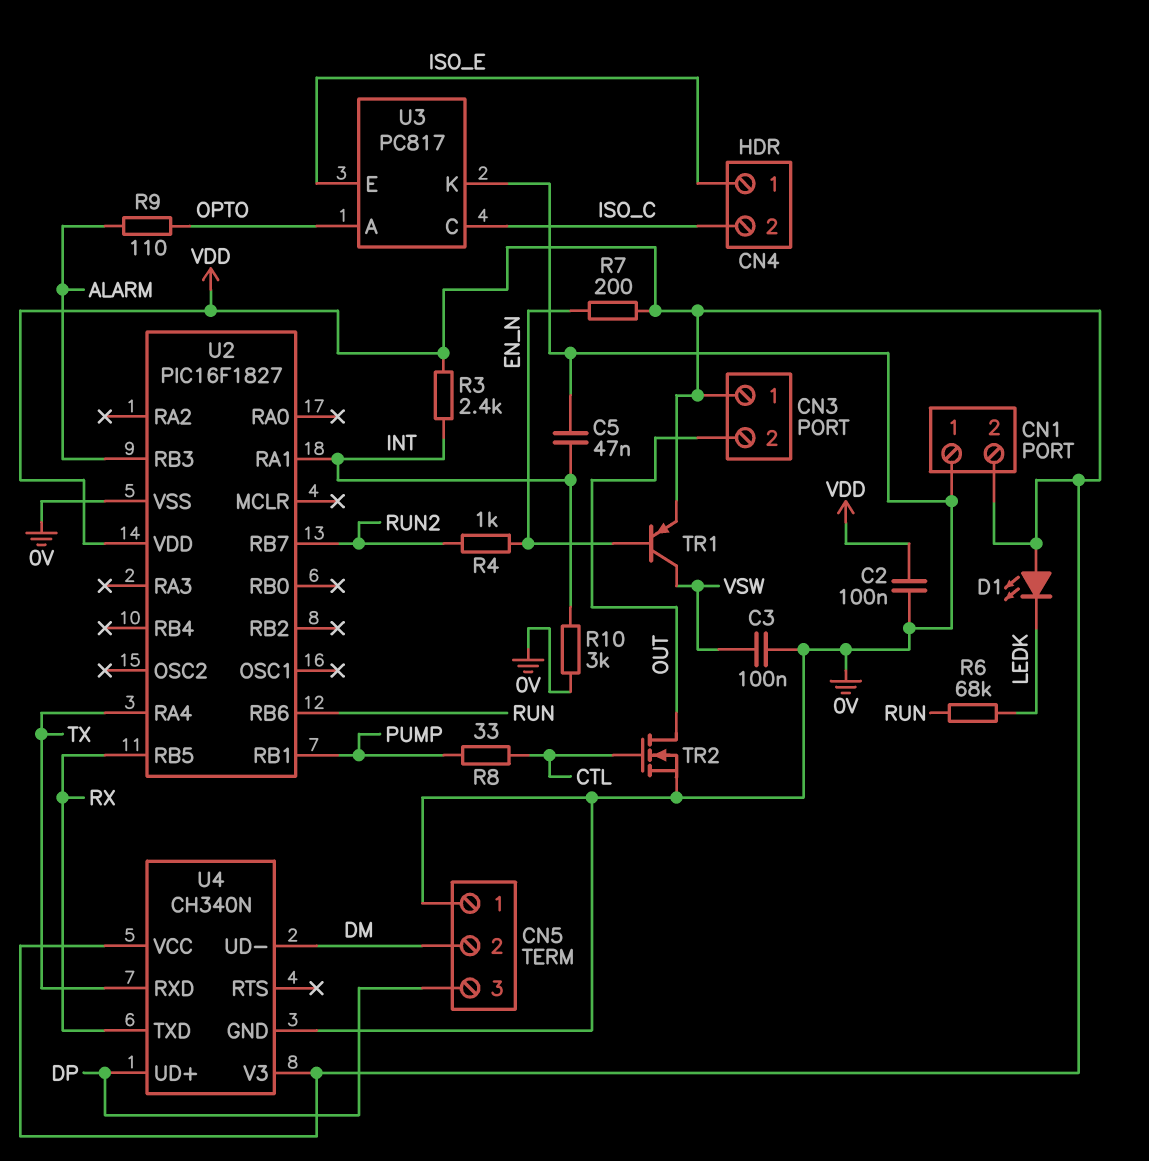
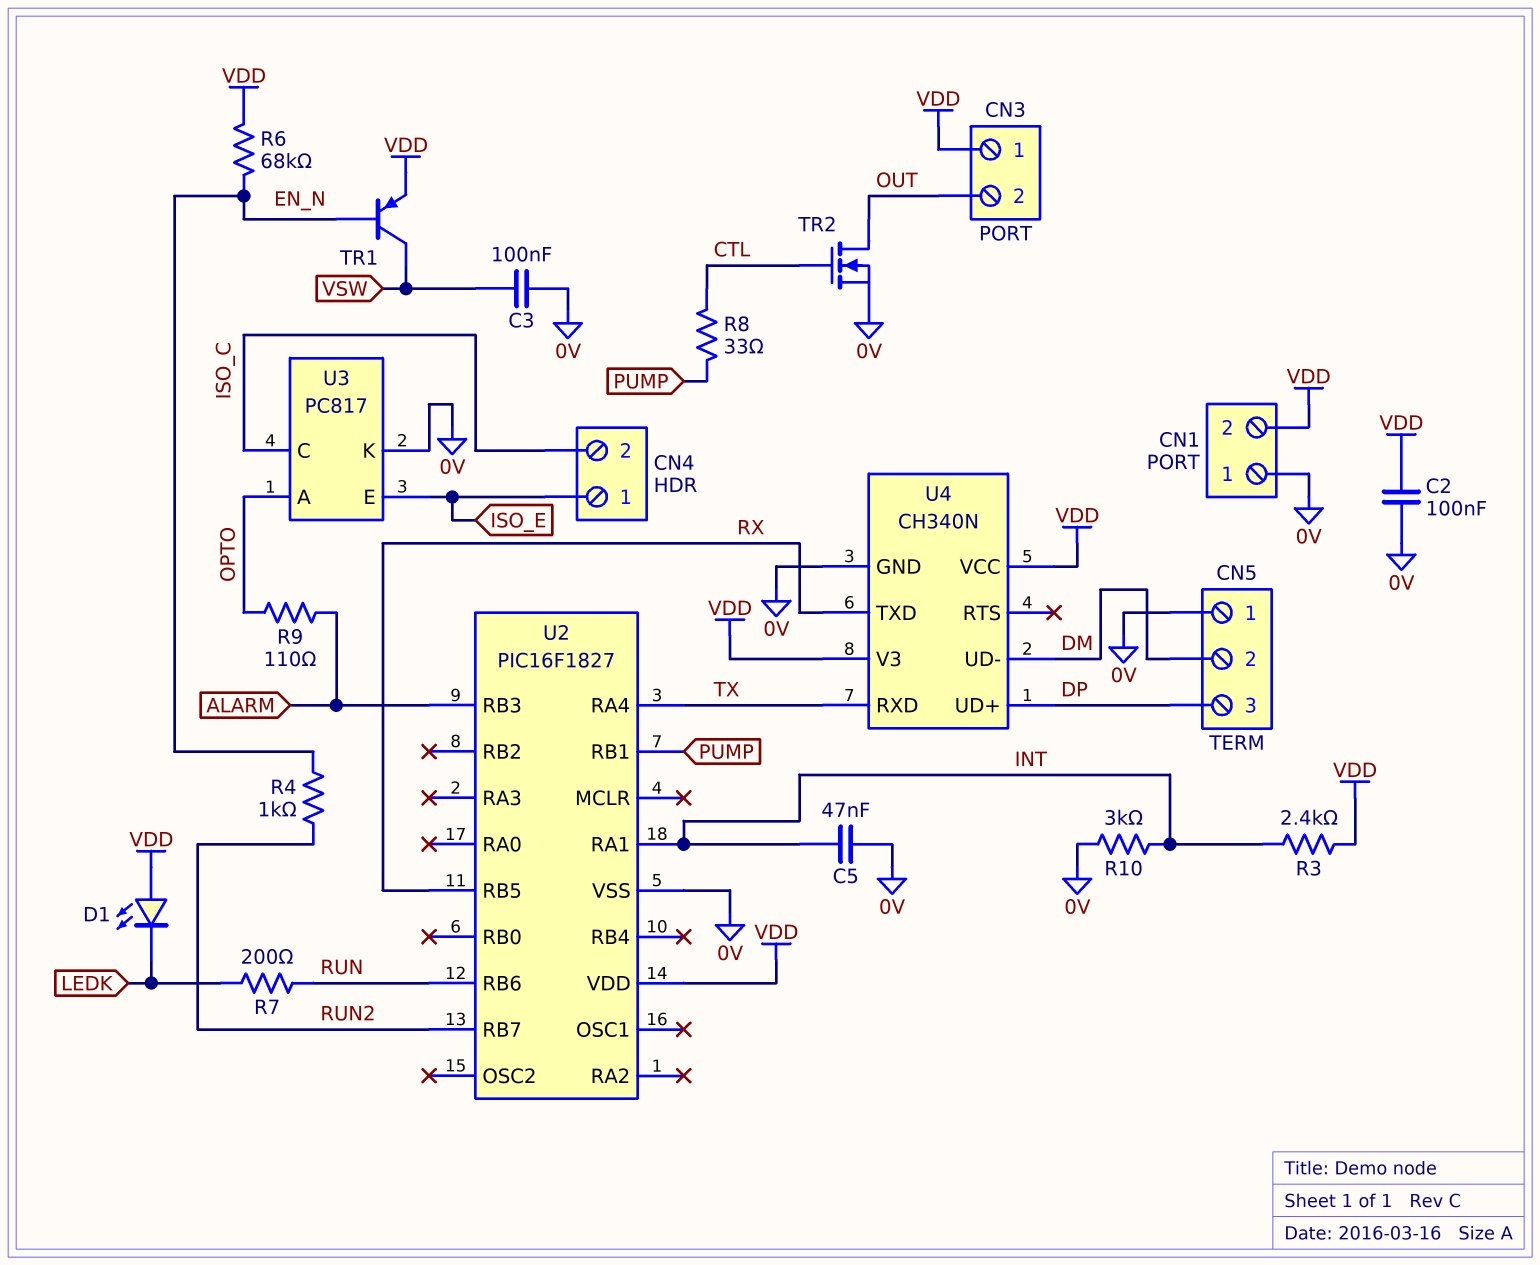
R6: 68k (LEDK, RUN) -> 68k (EN_N, VDD)
R7: 200 (EN_N, VDD) -> 200 (LEDK, RUN)

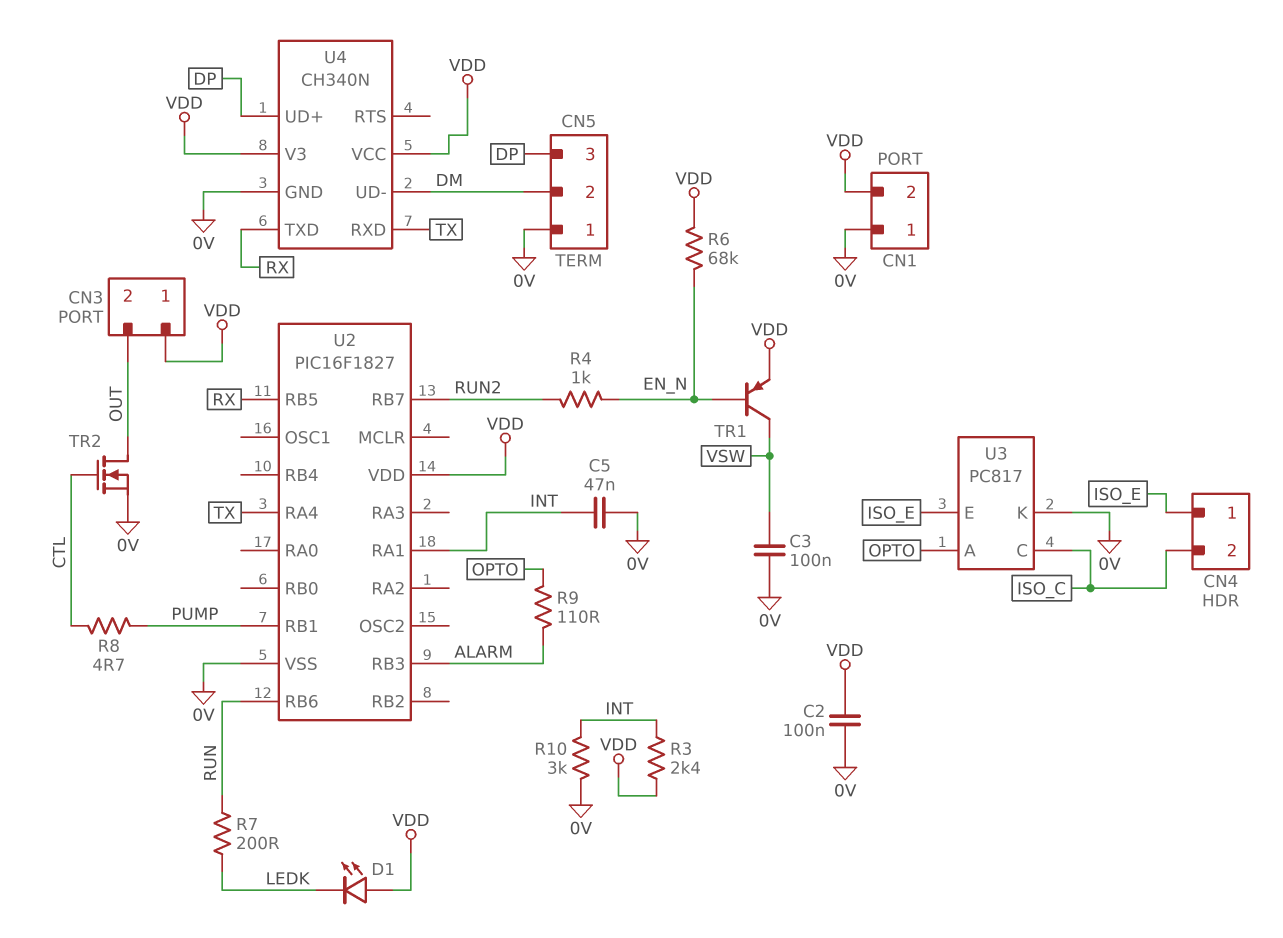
R8: 33 (CTL, PUMP) -> 4.7 (CTL, PUMP)

